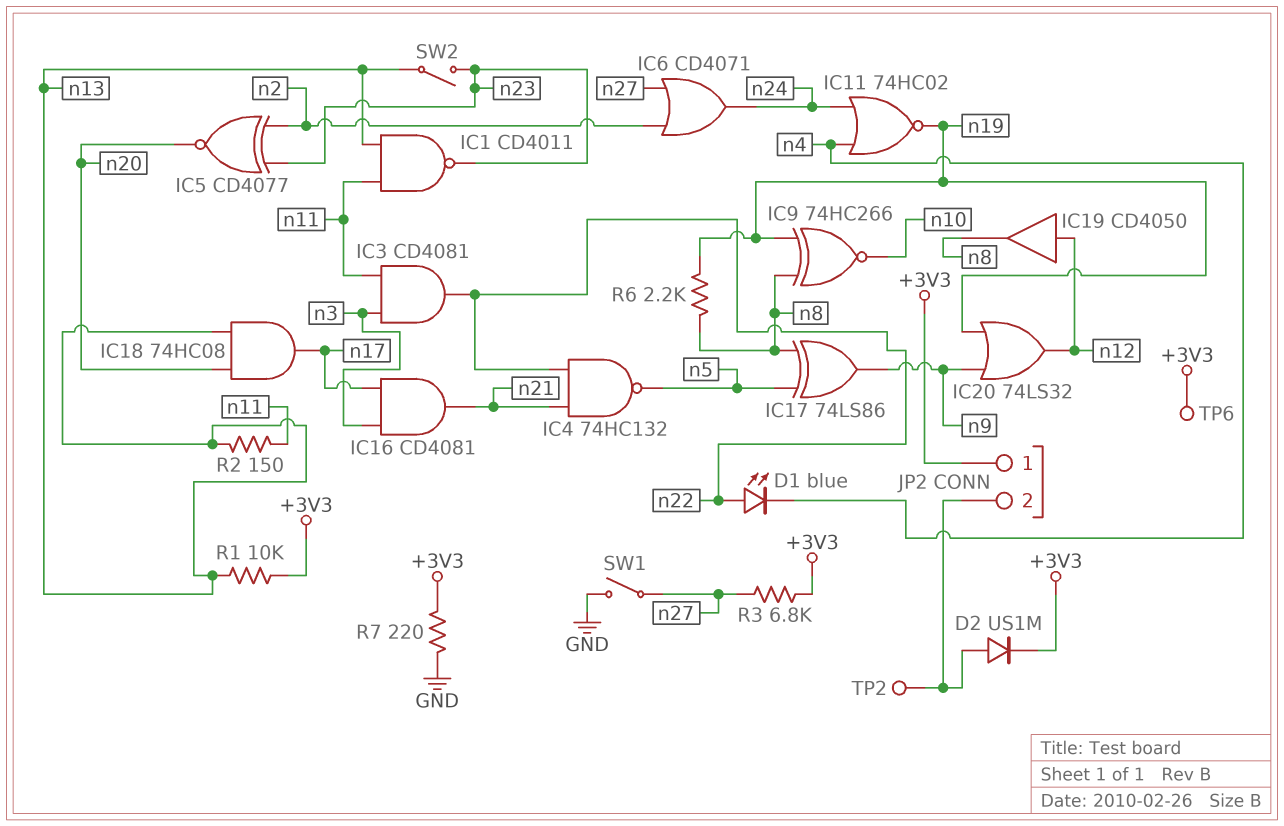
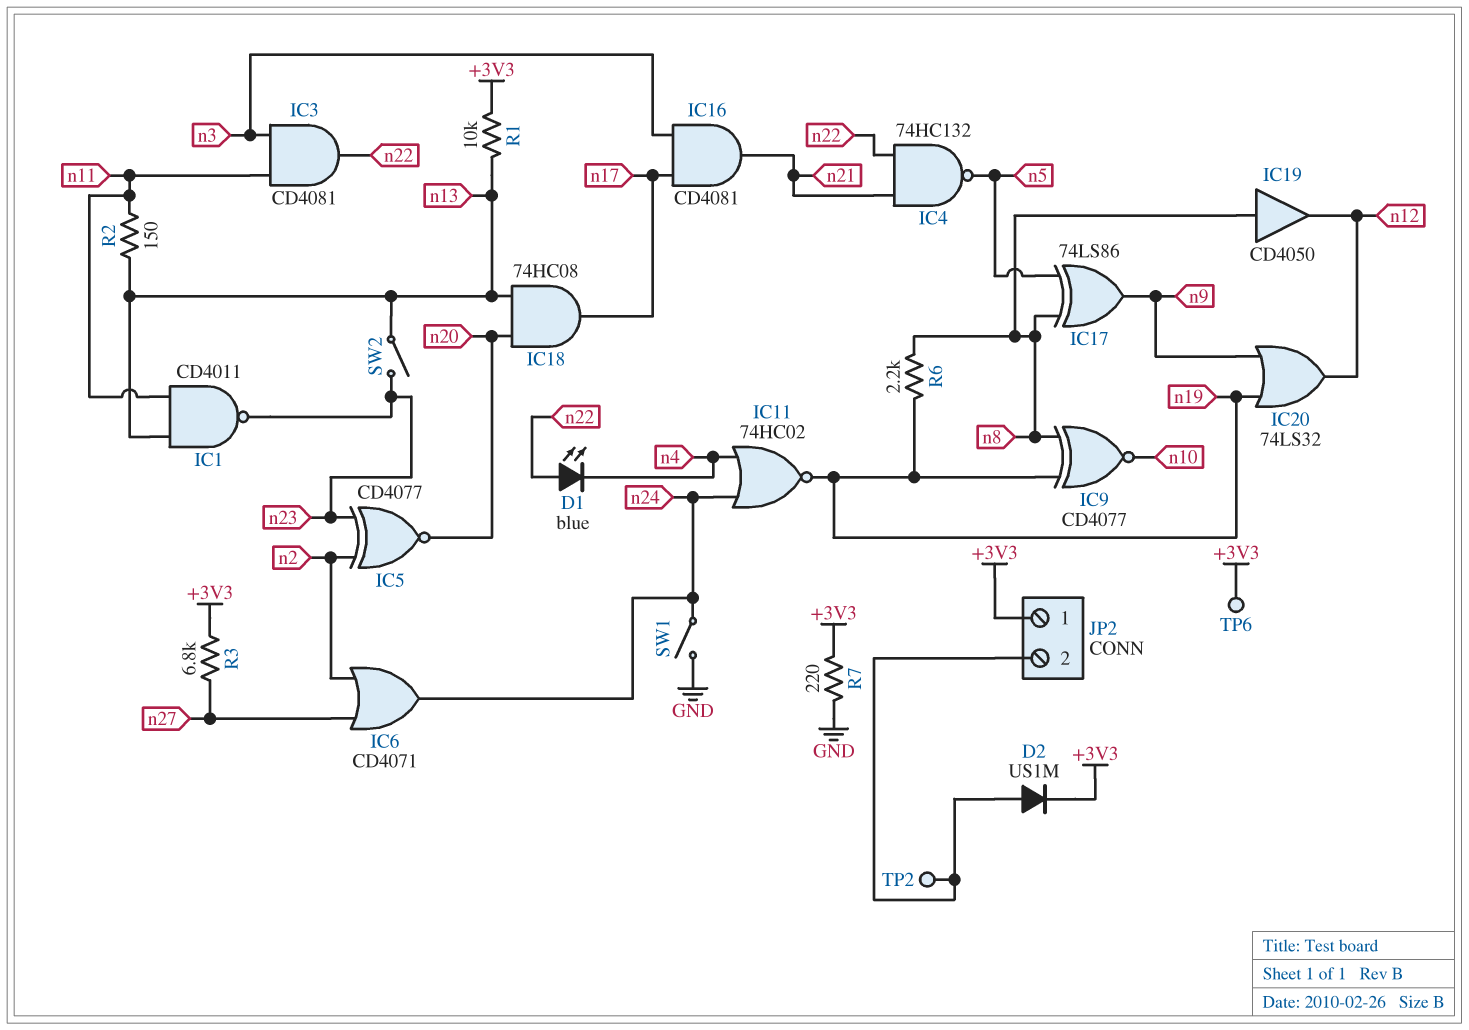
IC9: XNOR 74HC266 (in n8, in n19, out n10) -> XNOR CD4077 (in n8, in n19, out n10)
IC19: buffer CD4050 (in n12, out n8) -> buffer CD4050 (in n8, out n12)
SW1: switch (GND, n27) -> switch (GND, n24)

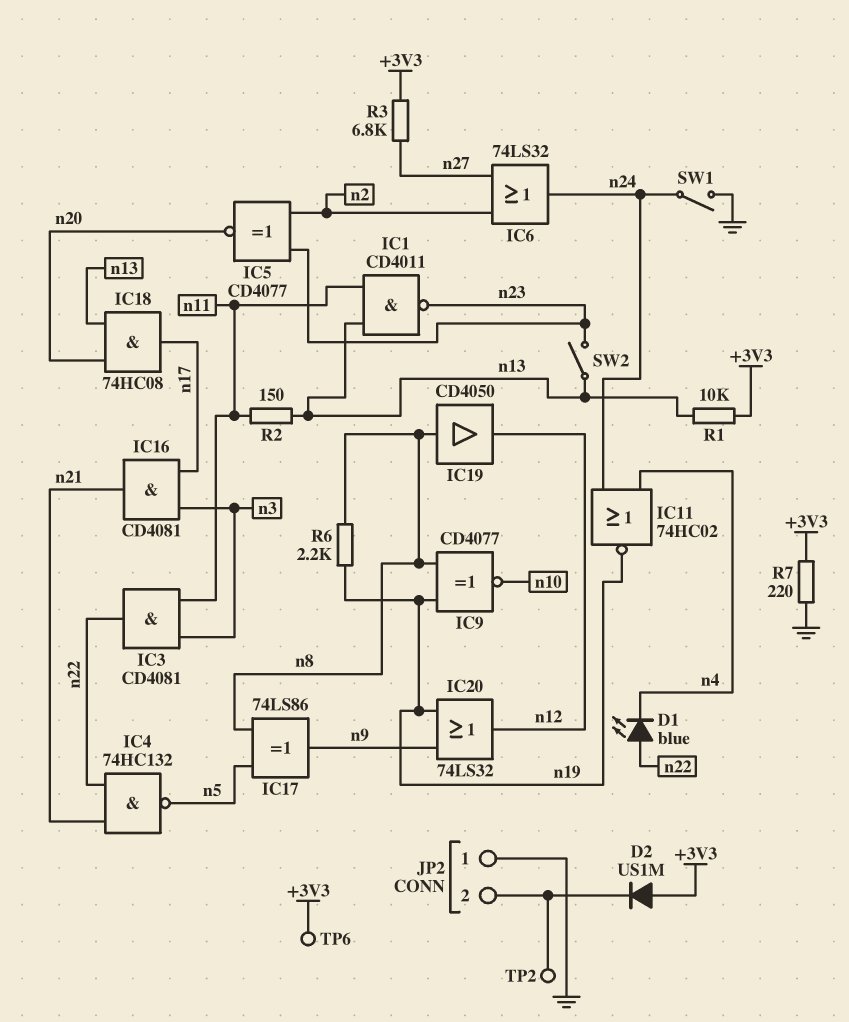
D2: diode US1M (A JP2/2, K +3V3) -> diode US1M (A +3V3, K JP2/2)
IC6: OR CD4071 (in n2, in n27, out n24) -> OR 74LS32 (in n2, in n27, out n24)
JP2 pin 1: +3V3 -> GND

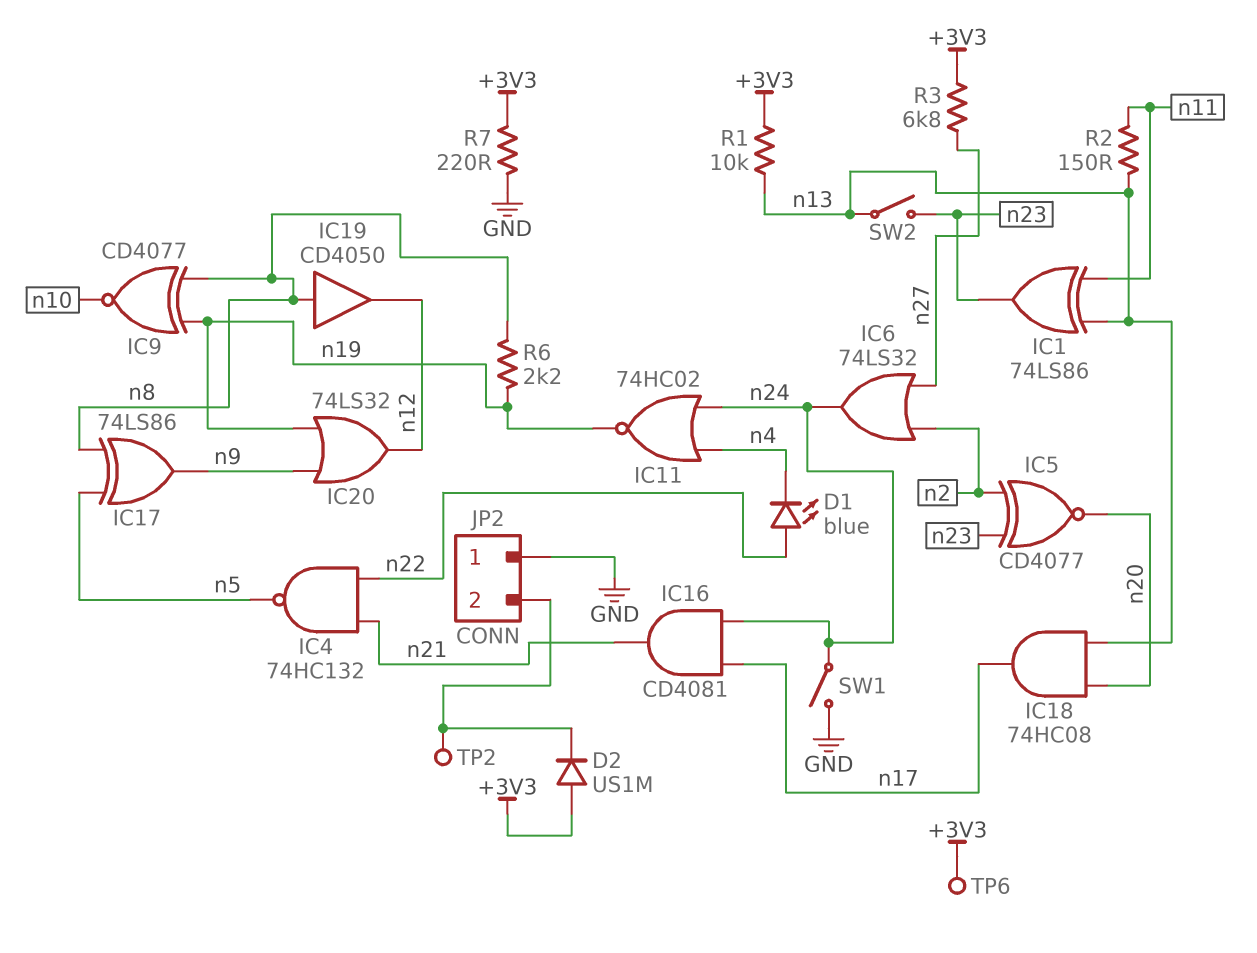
IC1: NAND CD4011 (in n11, in n13, out n23) -> XOR 74LS86 (in n11, in n13, out n23)
IC3: AND CD4081 (in n3, in n11, out n22) -> none
IC16: AND CD4081 (in n3, in n17, out n21) -> AND CD4081 (in n17, in n24, out n21)

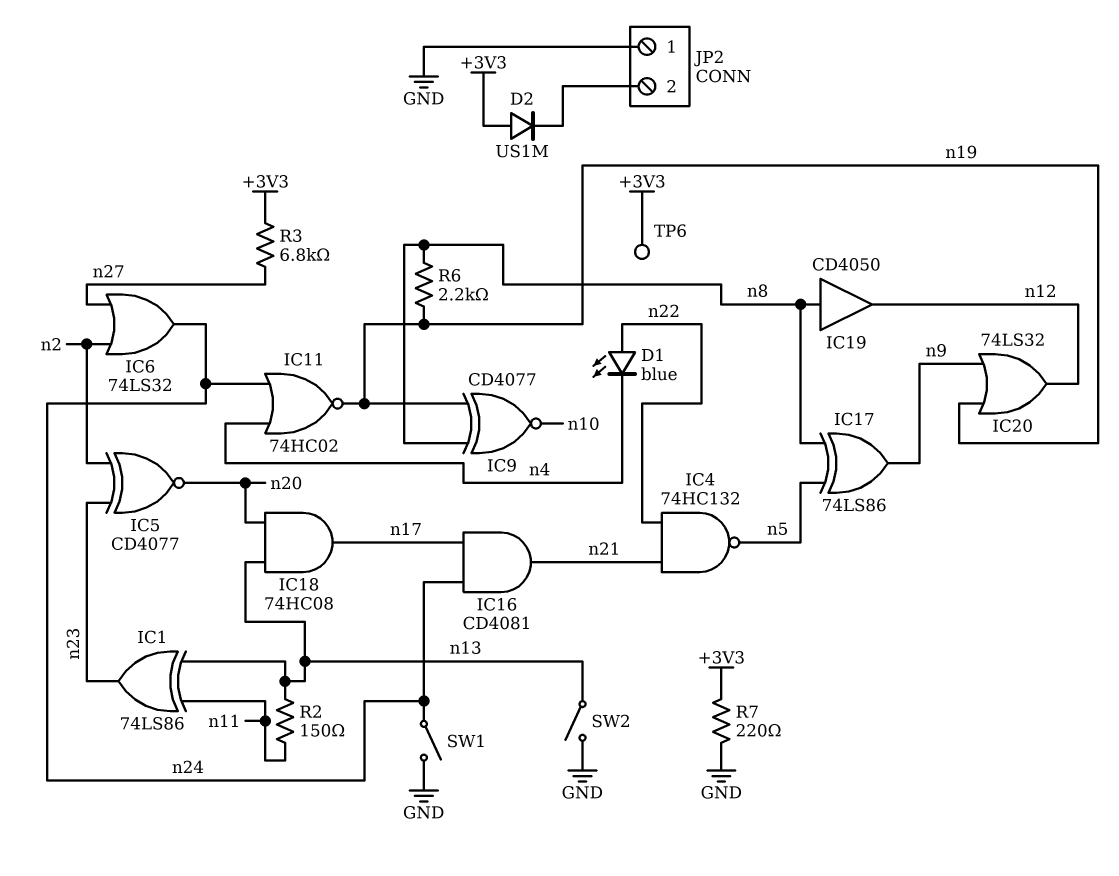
R1: 10k (+3V3, n13) -> none
SW2: switch (n13, n23) -> switch (GND, n13)
TP2: test point (JP2/2) -> none

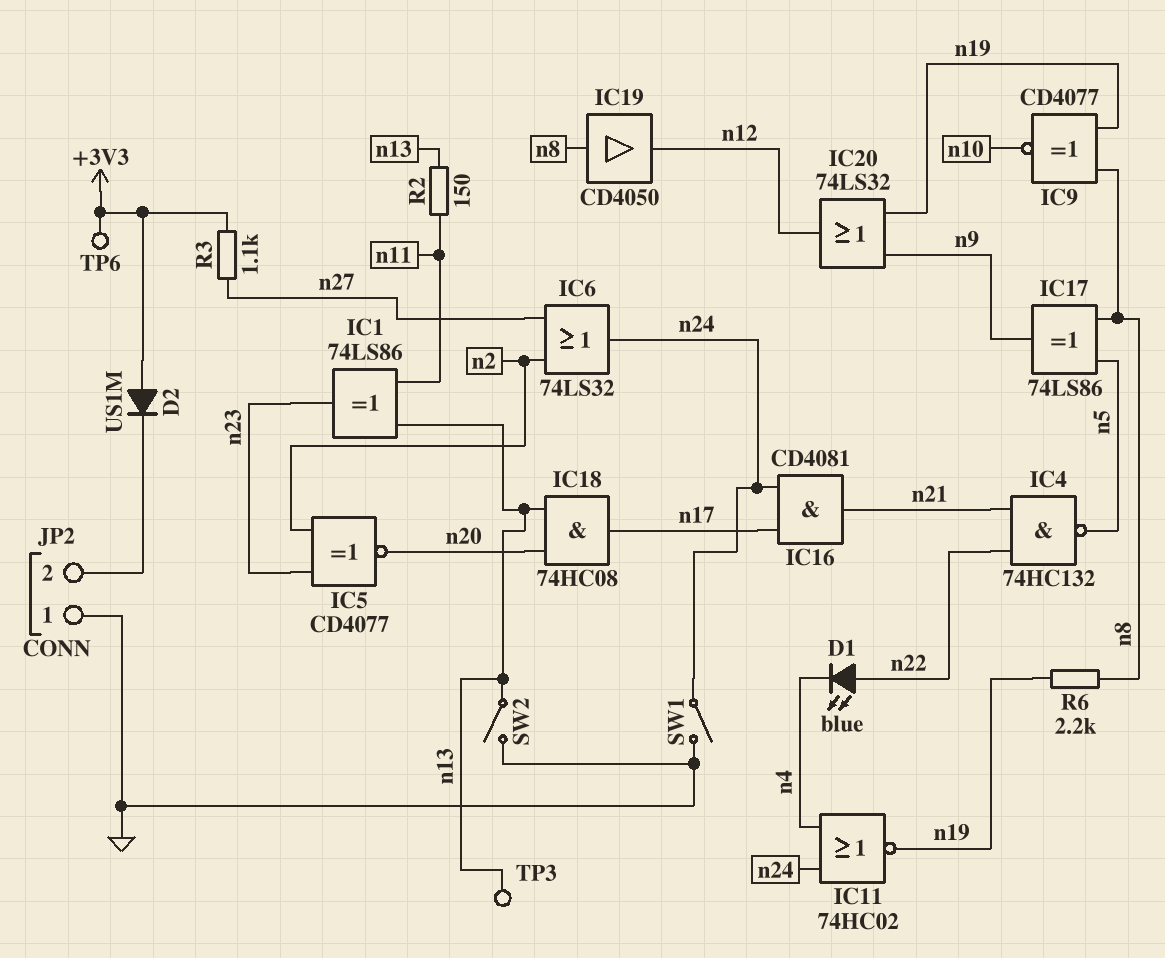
R3: 6.8k (+3V3, n27) -> 1.1k (+3V3, n27)
R7: 220 (+3V3, GND) -> none
TP3: none -> test point (n13)

